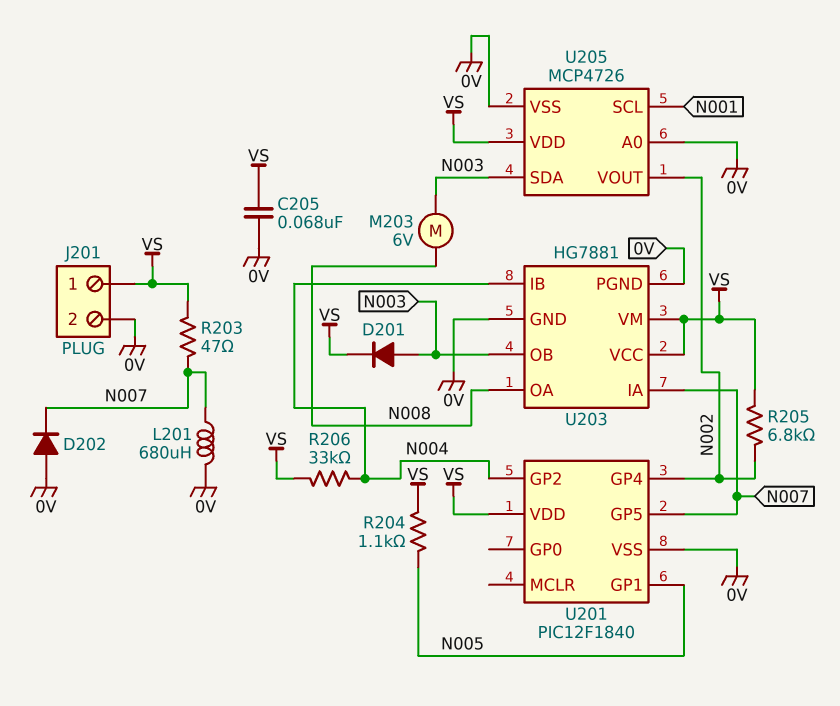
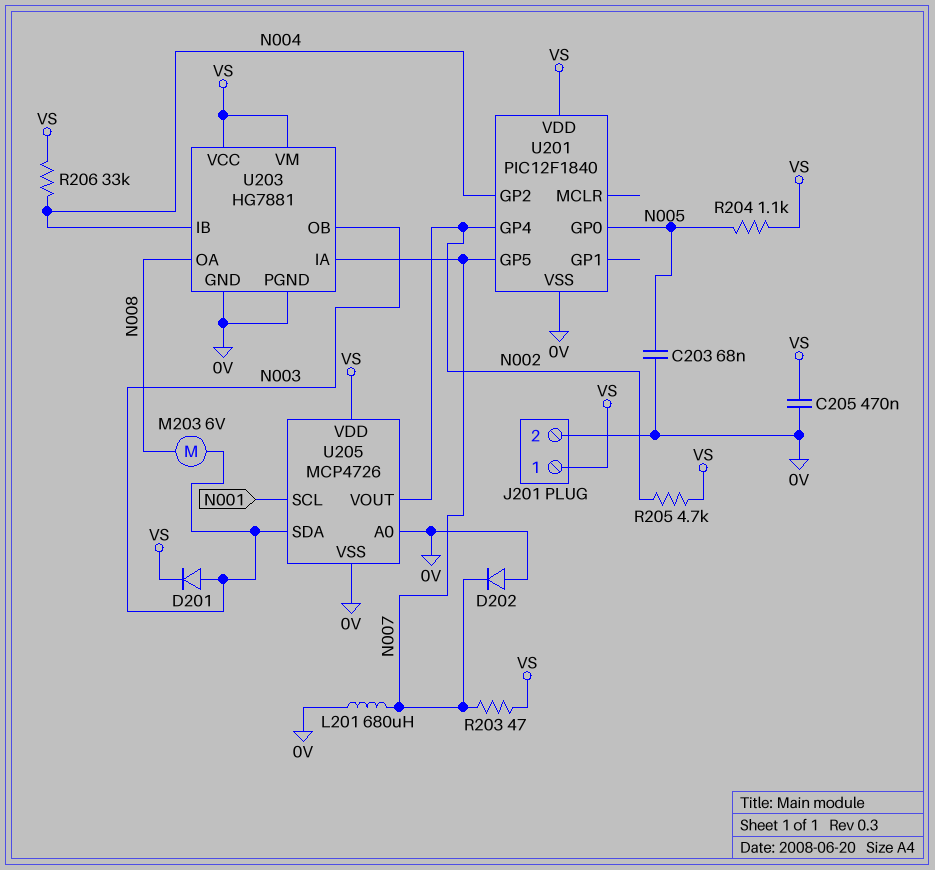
C203: none -> 68nF (0V, N005)
C205: 68nF (0V, VS) -> 470nF (0V, VS)
R205: 6.8k (N002, VS) -> 4.7k (N002, VS)
U201 pin GP0: none -> N005
U201 pin GP1: N005 -> none

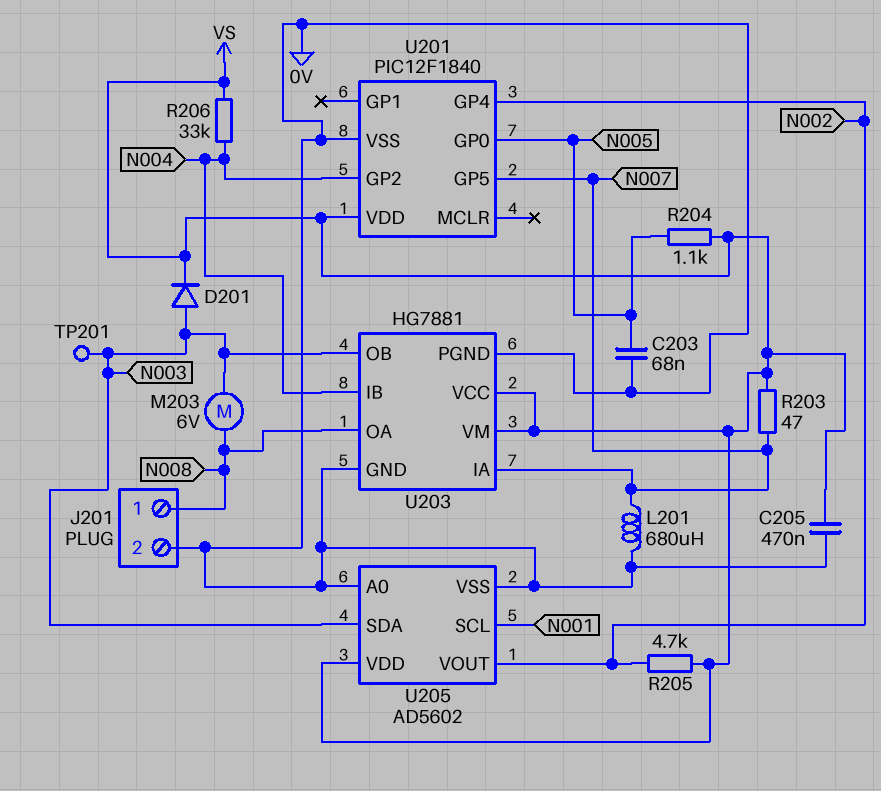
D202: diode (A 0V, K N007) -> none
J201 pin 1: VS -> N008
TP201: none -> test point (N003)
U205: MCP4726 -> AD5602

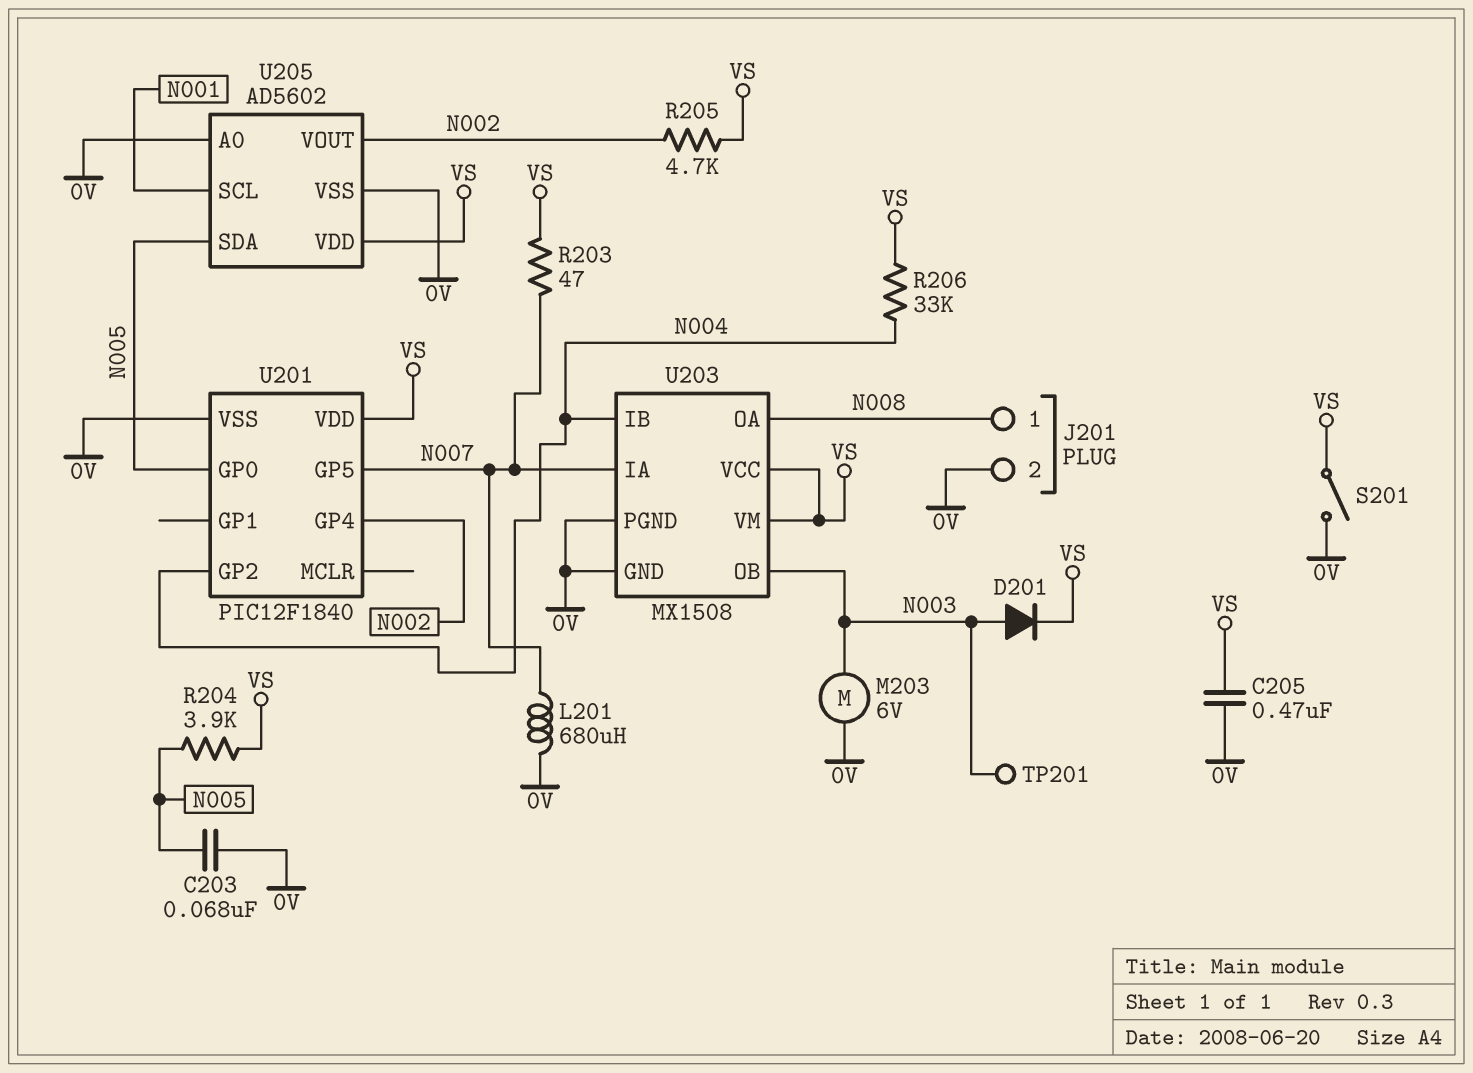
M203: motor 6V (N003, N008) -> motor 6V (0V, N003)
R204: 1.1k (N005, VS) -> 3.9k (N005, VS)
S201: none -> switch (0V, VS)
U203: HG7881 -> MX1508
U205 pin SDA: N003 -> N005

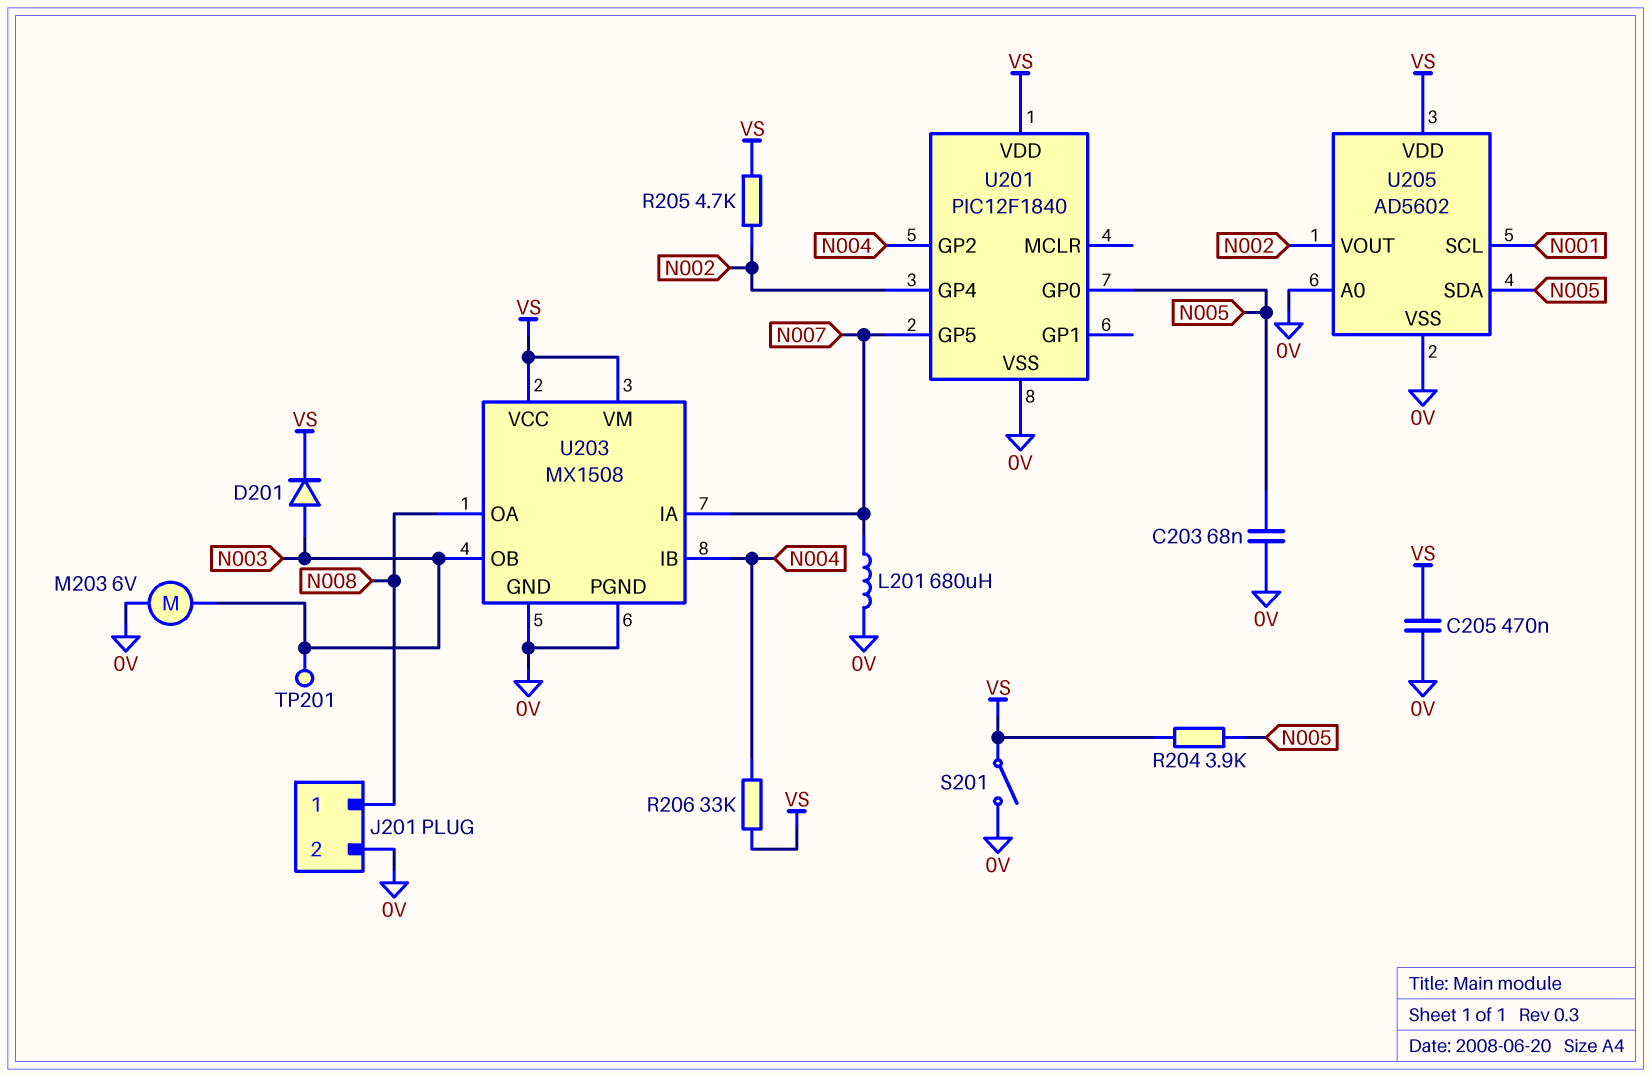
R203: 47 (N007, VS) -> none

